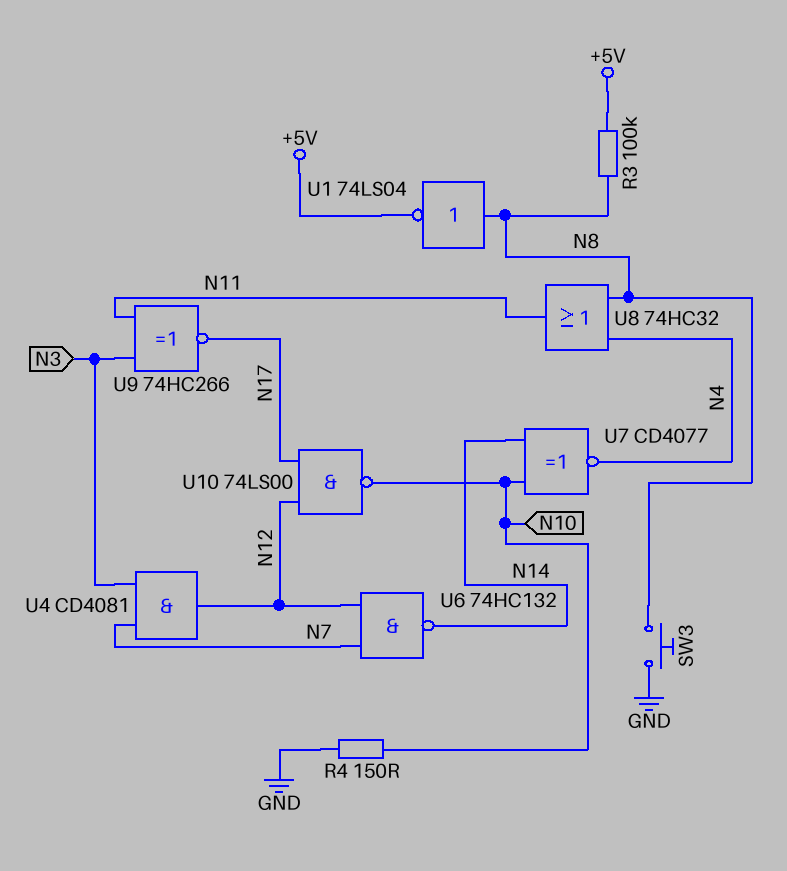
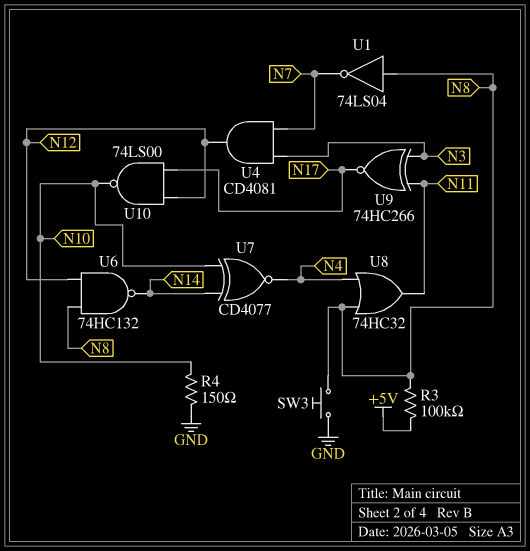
U1: NOT 74LS04 (in N8, out +5V) -> NOT 74LS04 (in N8, out N7)
U6: NAND 74HC132 (in N7, in N12, out N14) -> NAND 74HC132 (in N8, in N12, out N14)

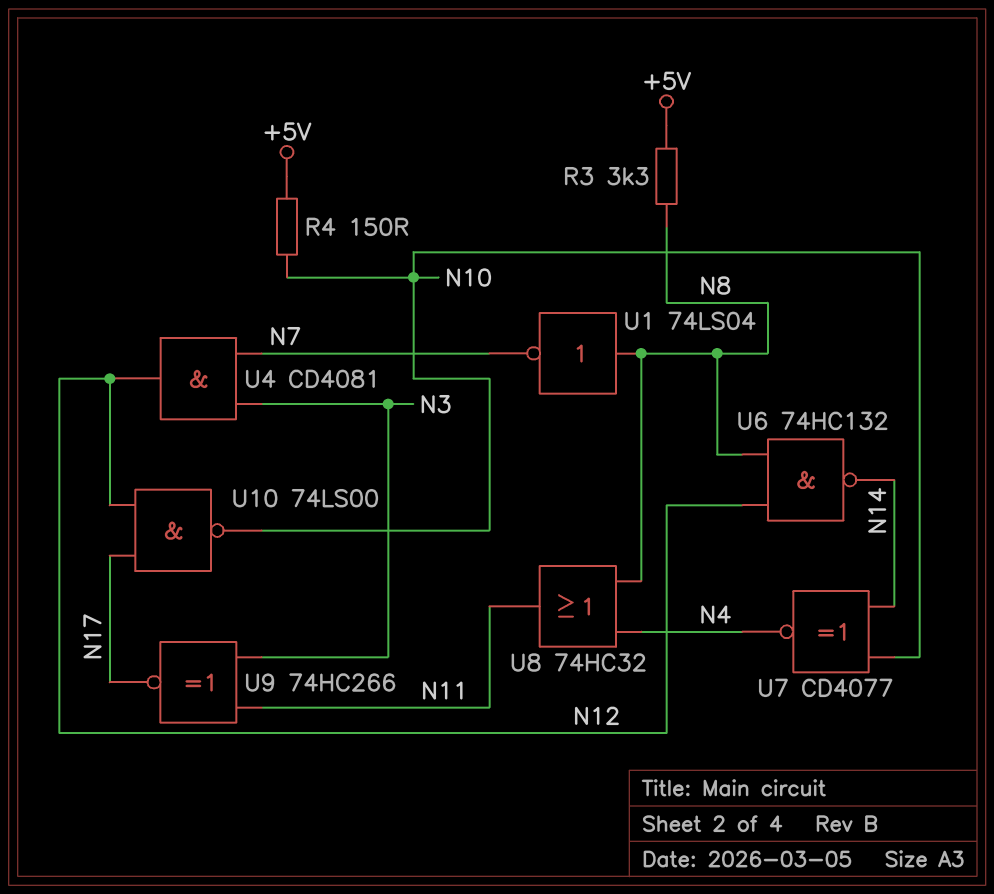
R3: 100k (+5V, N8) -> 3.3k (+5V, N8)
R4: 150 (GND, N10) -> 150 (+5V, N10)
SW3: button (GND, N8) -> none

